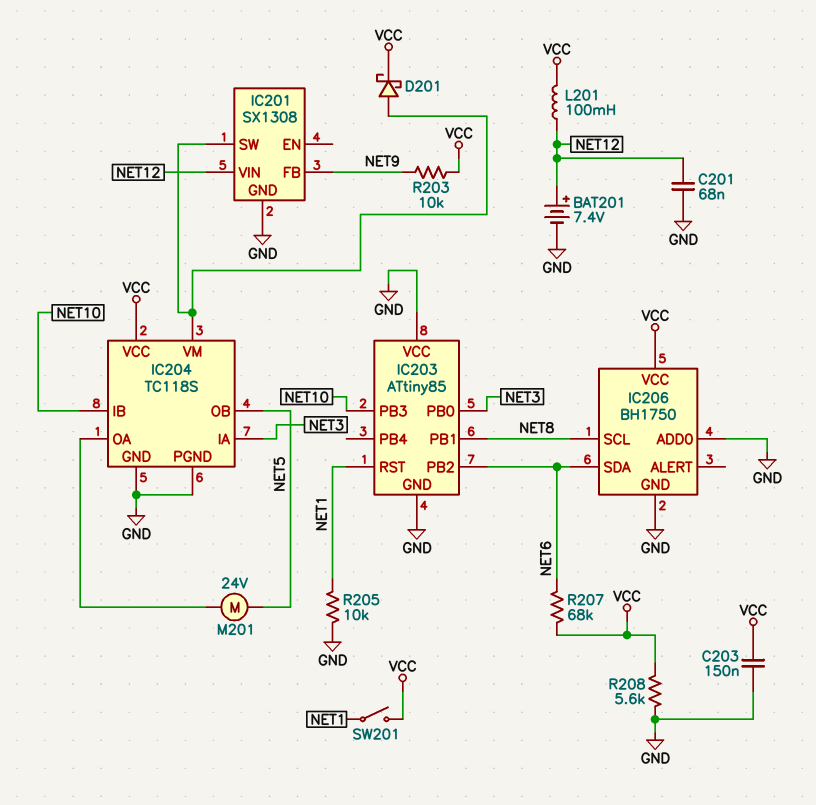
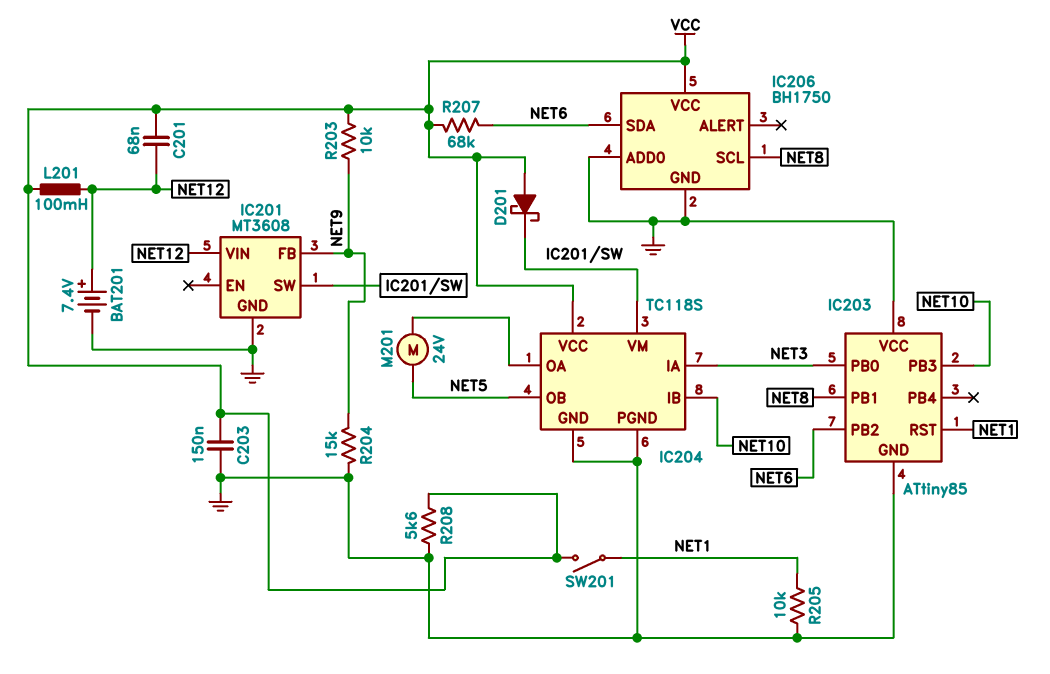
C201: 68nF (GND, NET12) -> 68nF (NET12, VCC)
D201: schottky (A IC201/SW, K VCC) -> schottky (A VCC, K IC201/SW)
IC201: SX1308 -> MT3608
R204: none -> 15k (GND, NET9)

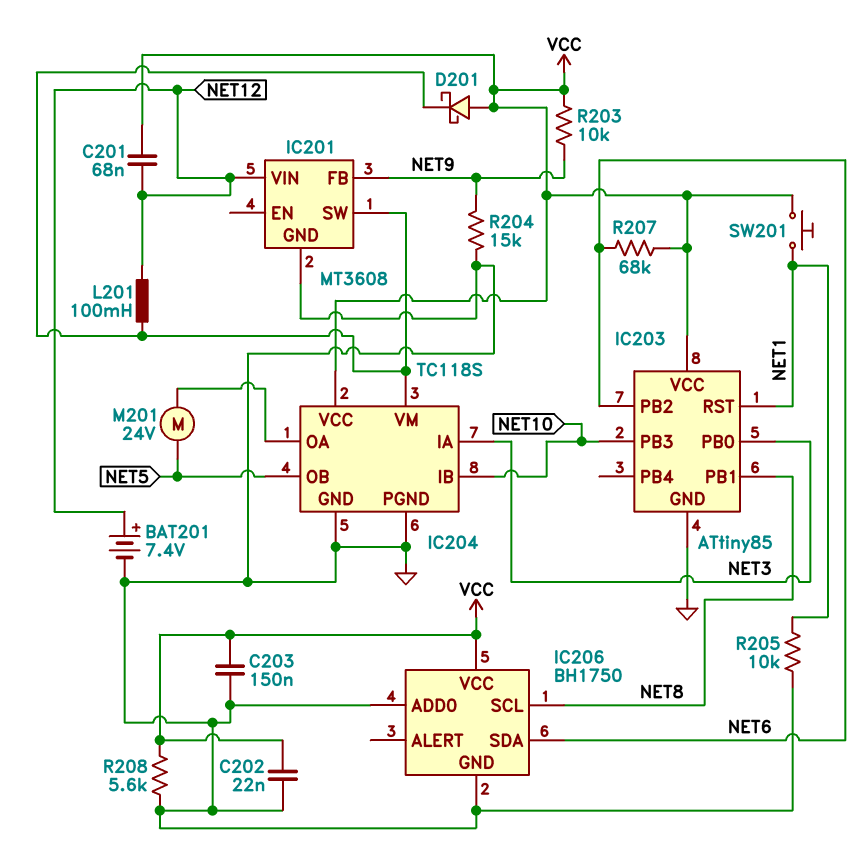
C202: none -> 22nF (GND, VCC)
IC203 pin VCC: GND -> VCC
L201: 100mH (NET12, VCC) -> 100mH (IC201/SW, NET12)
SW201: switch (NET1, VCC) -> button (NET1, VCC)

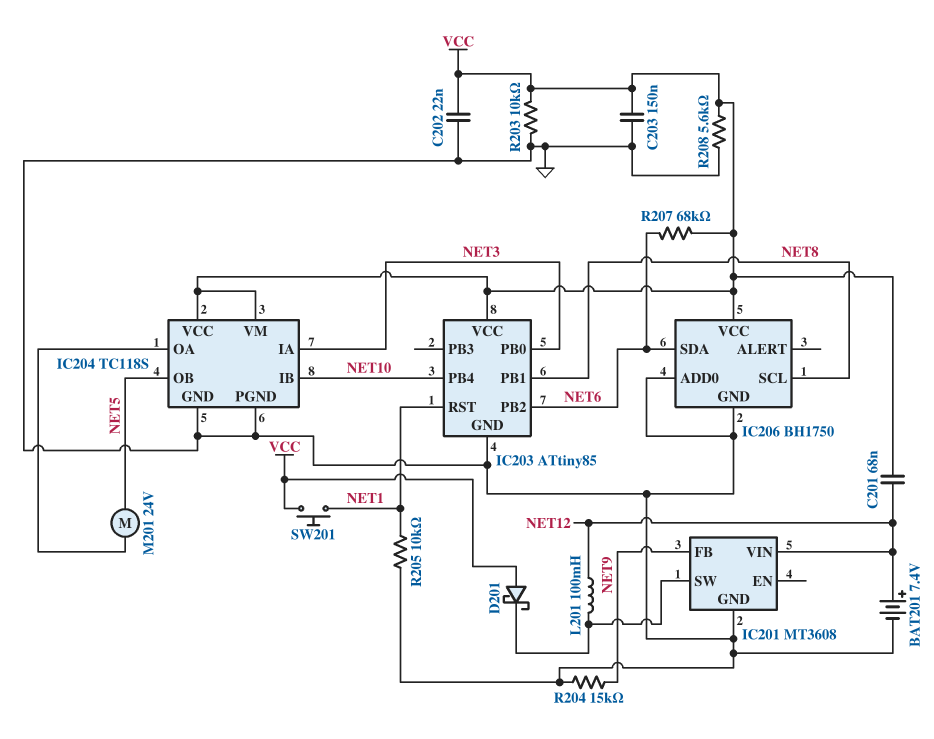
IC203 pin PB3: NET10 -> none
IC203 pin PB4: none -> NET10
IC204 pin VM: IC201/SW -> VCC
R203: 10k (NET9, VCC) -> 10k (GND, VCC)

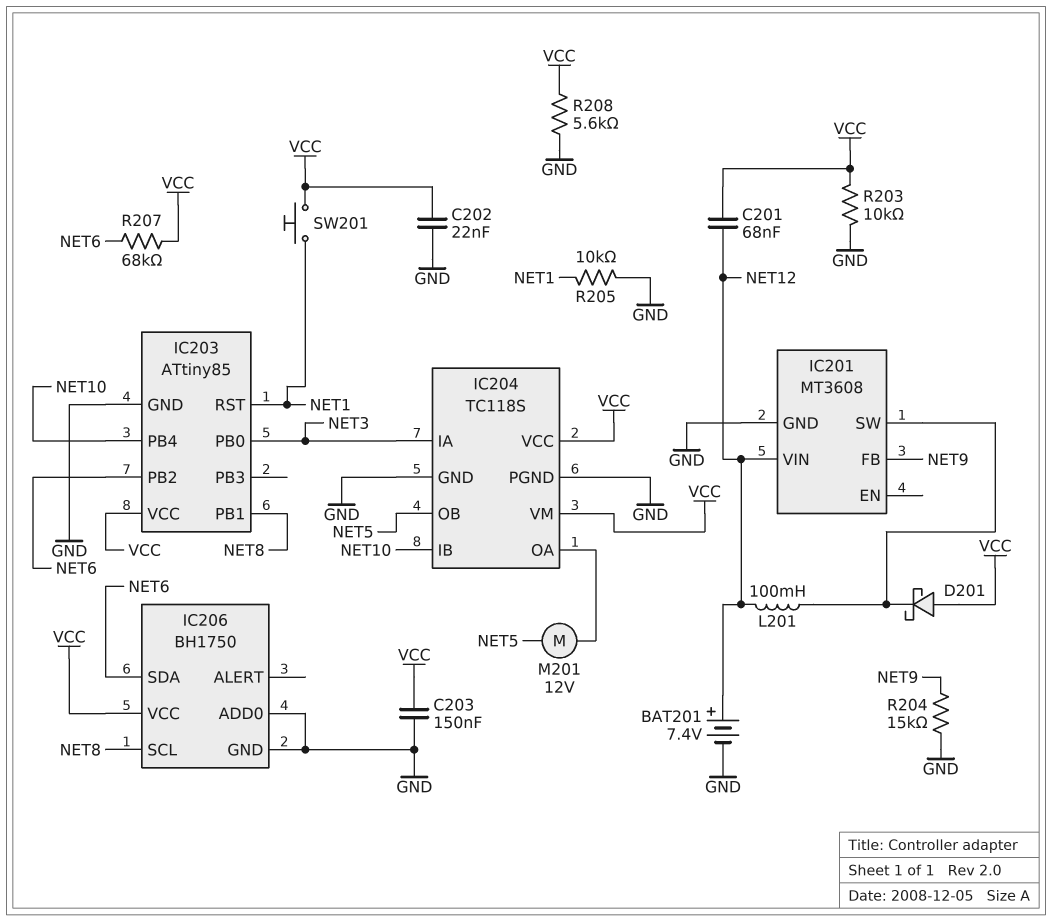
M201: motor 24V (IC204/OA, NET5) -> motor 12V (IC204/OA, NET5)

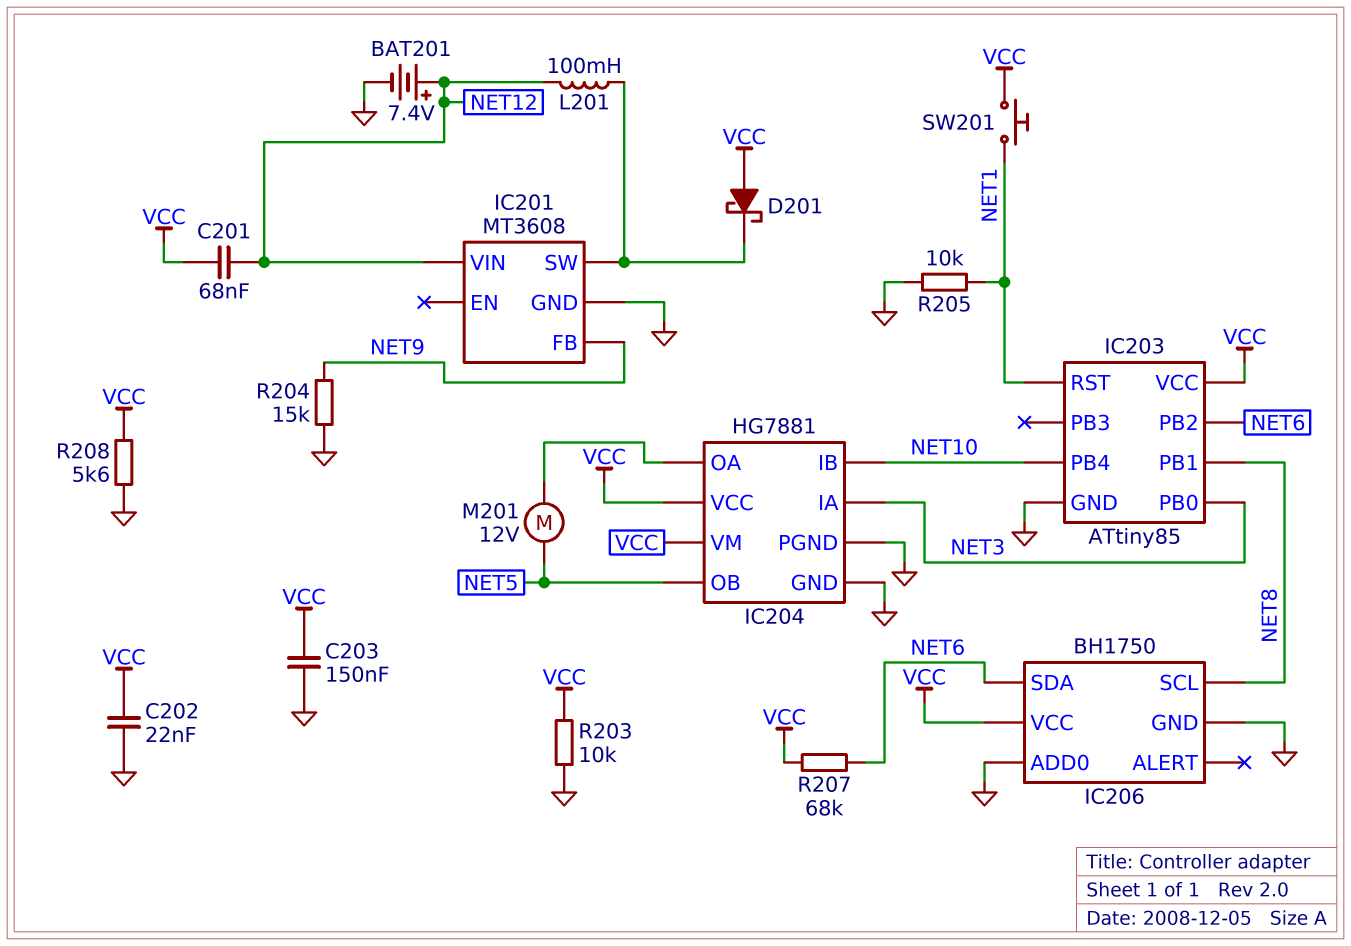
IC204: TC118S -> HG7881

